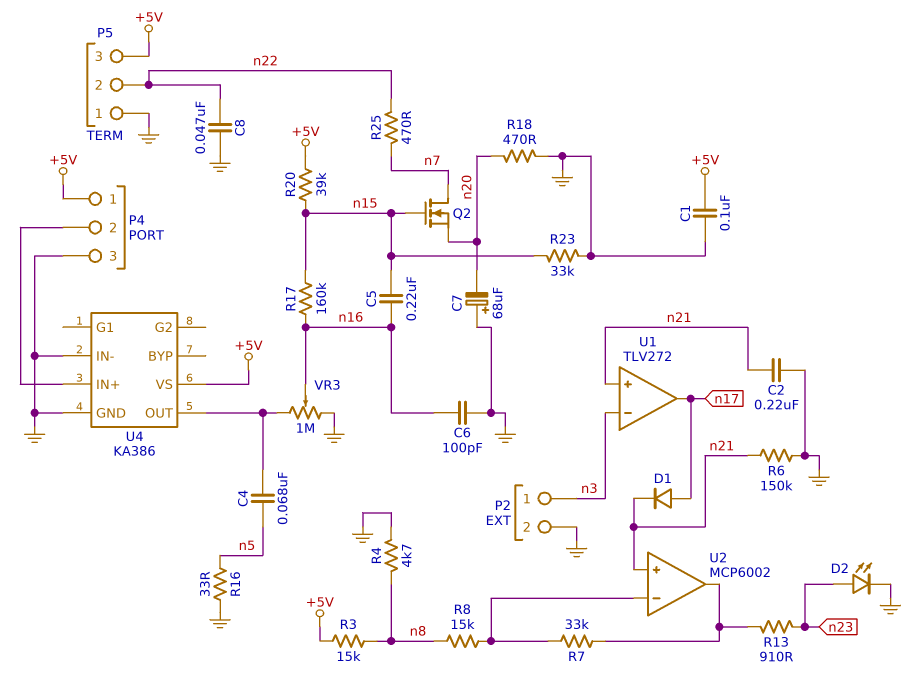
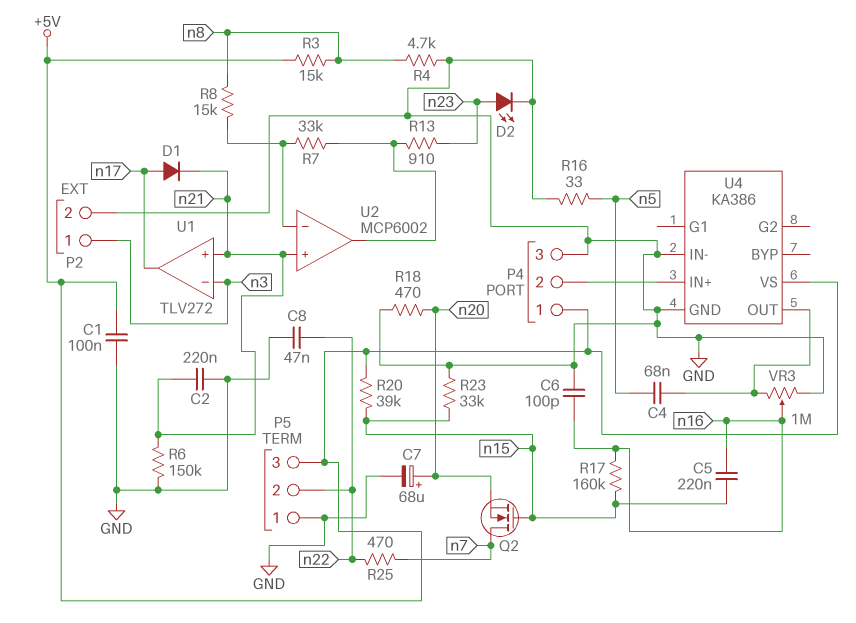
C7: 68uF (plus GND, minus n20) -> 68uF (plus n20, minus GND)

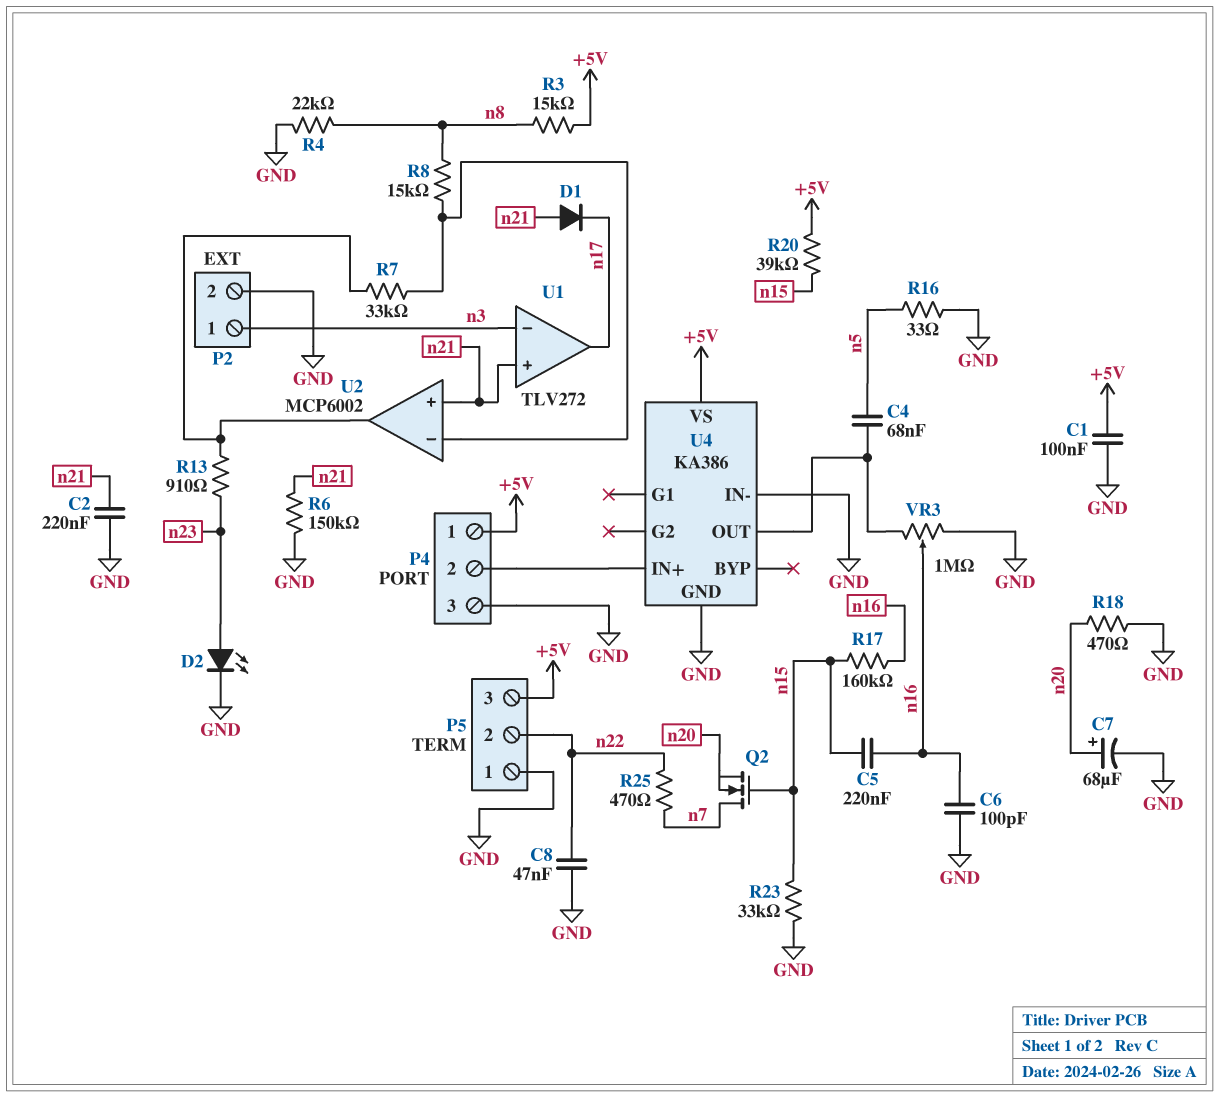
D1: diode (A n17, K n21) -> diode (A n21, K n17)
R4: 4.7k (GND, n8) -> 22k (GND, n8)

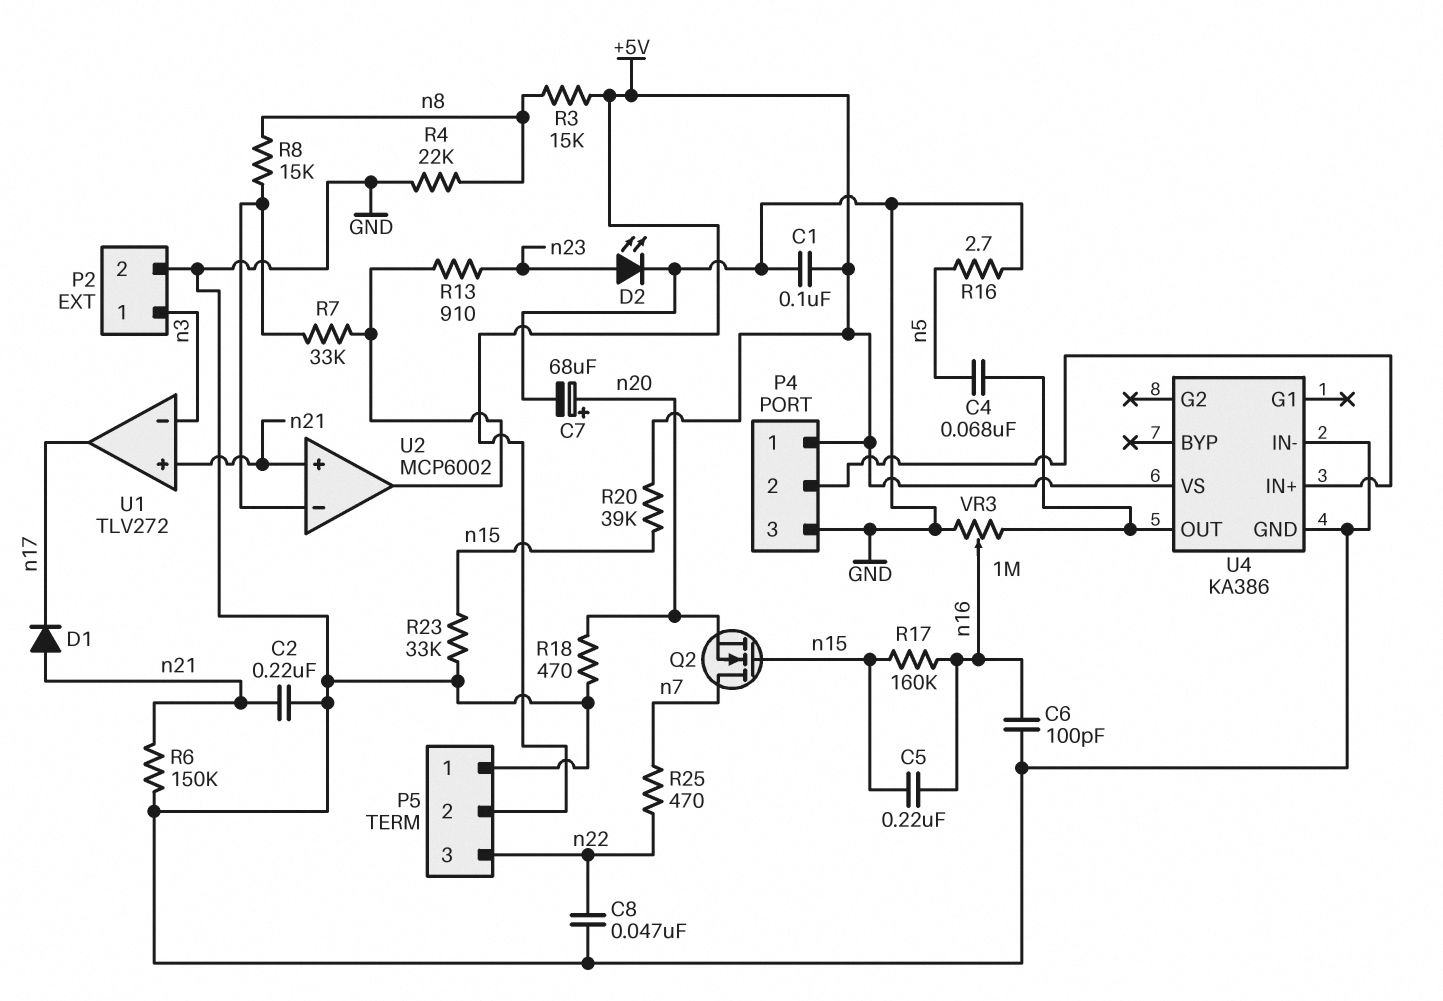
P5 pin 2: n22 -> +5V
P5 pin 3: +5V -> n22
R16: 33 (GND, n5) -> 2.7 (GND, n5)

